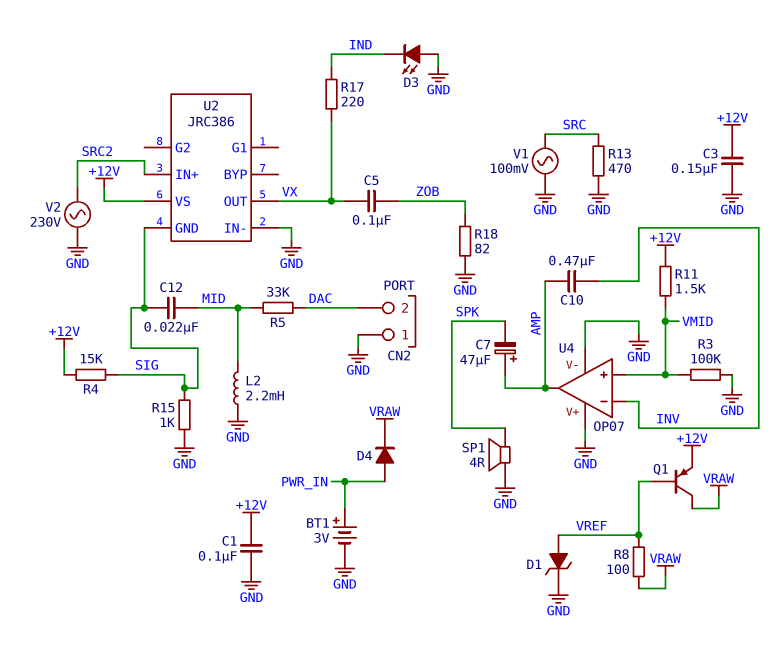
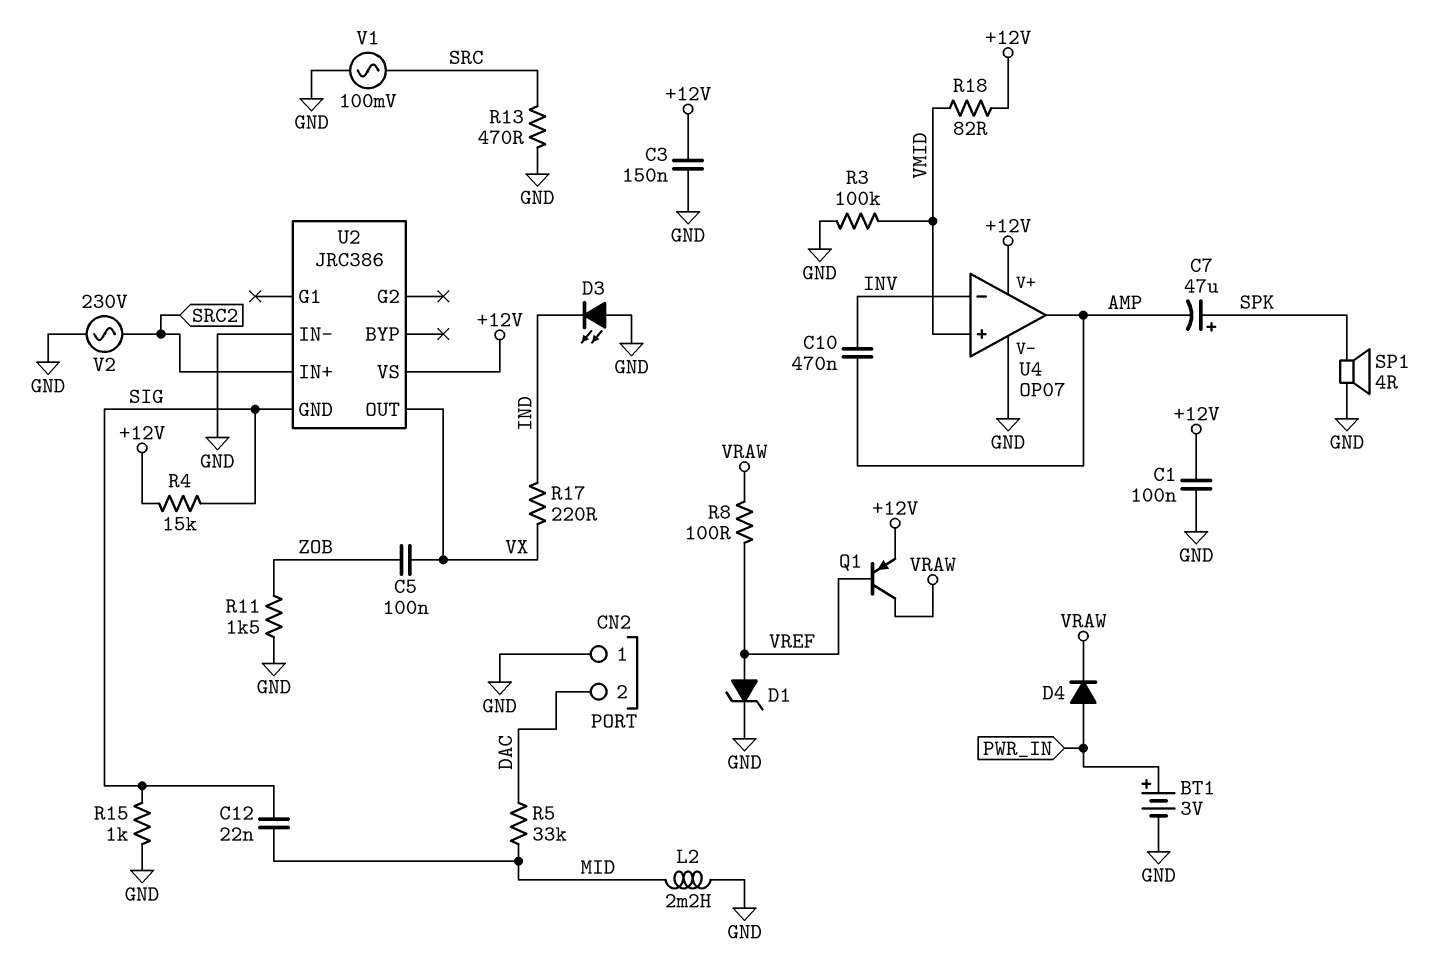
C7: 47uF (plus AMP, minus SPK) -> 47uF (plus SPK, minus AMP)
R11: 1.5k (+12V, VMID) -> 1.5k (GND, ZOB)
R18: 82 (GND, ZOB) -> 82 (+12V, VMID)
U4 pin V+: GND -> +12V

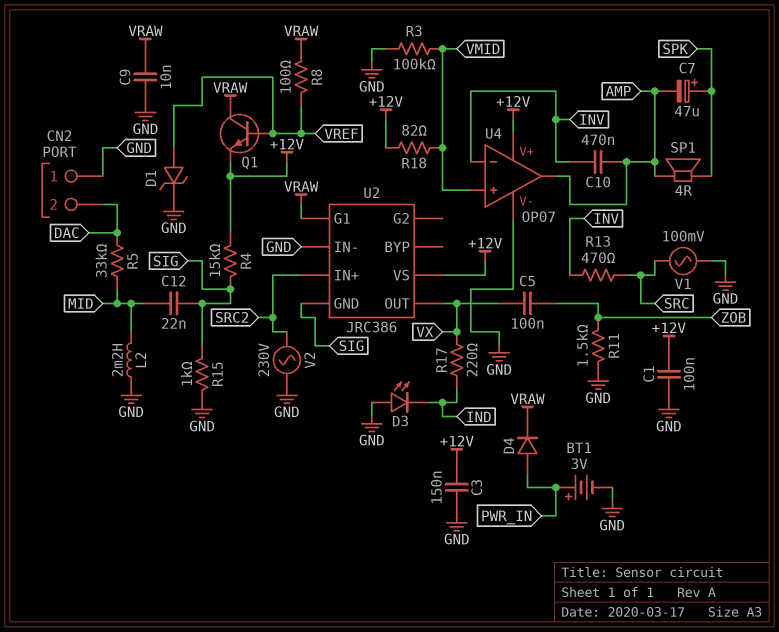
C9: none -> 10nF (GND, VRAW)
Q1: PNP (B VREF, C VRAW, E +12V) -> NPN (B VREF, C VRAW, E +12V)
R13: 470 (GND, SRC) -> 470 (INV, SRC)
SP1: speaker 4R (GND, SPK) -> speaker 4R (AMP, SPK)
U2 pin G1: none -> VRAW

